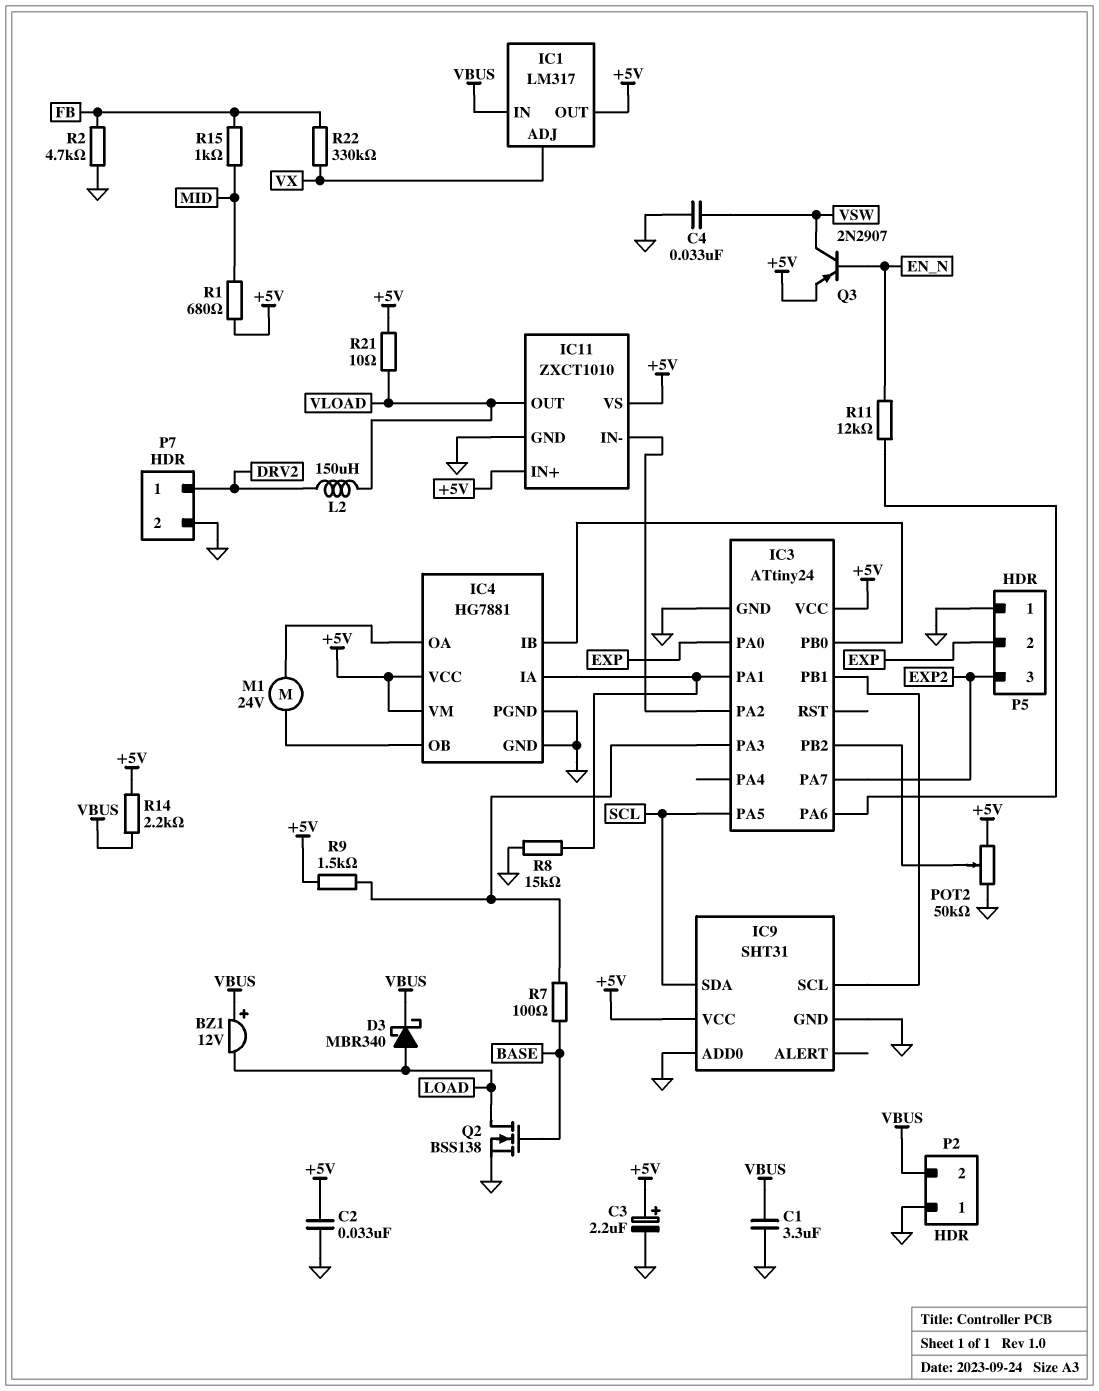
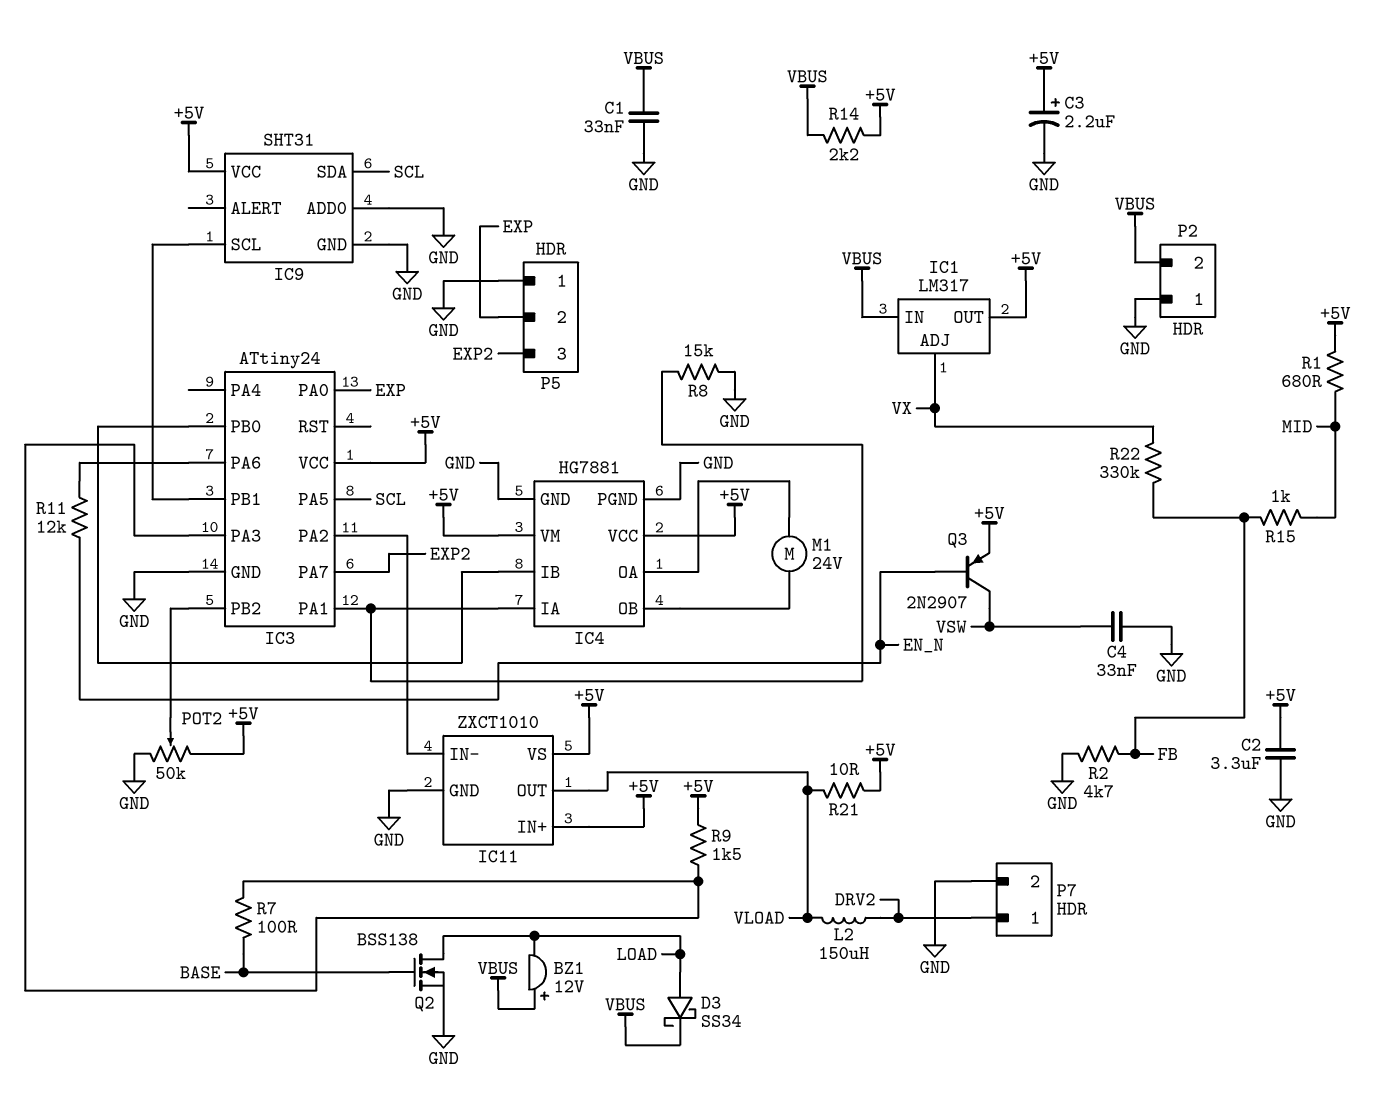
C1: 3.3uF (GND, VBUS) -> 33nF (GND, VBUS)
C2: 33nF (+5V, GND) -> 3.3uF (+5V, GND)
D3: schottky MBR340 (A LOAD, K VBUS) -> schottky SS34 (A LOAD, K VBUS)

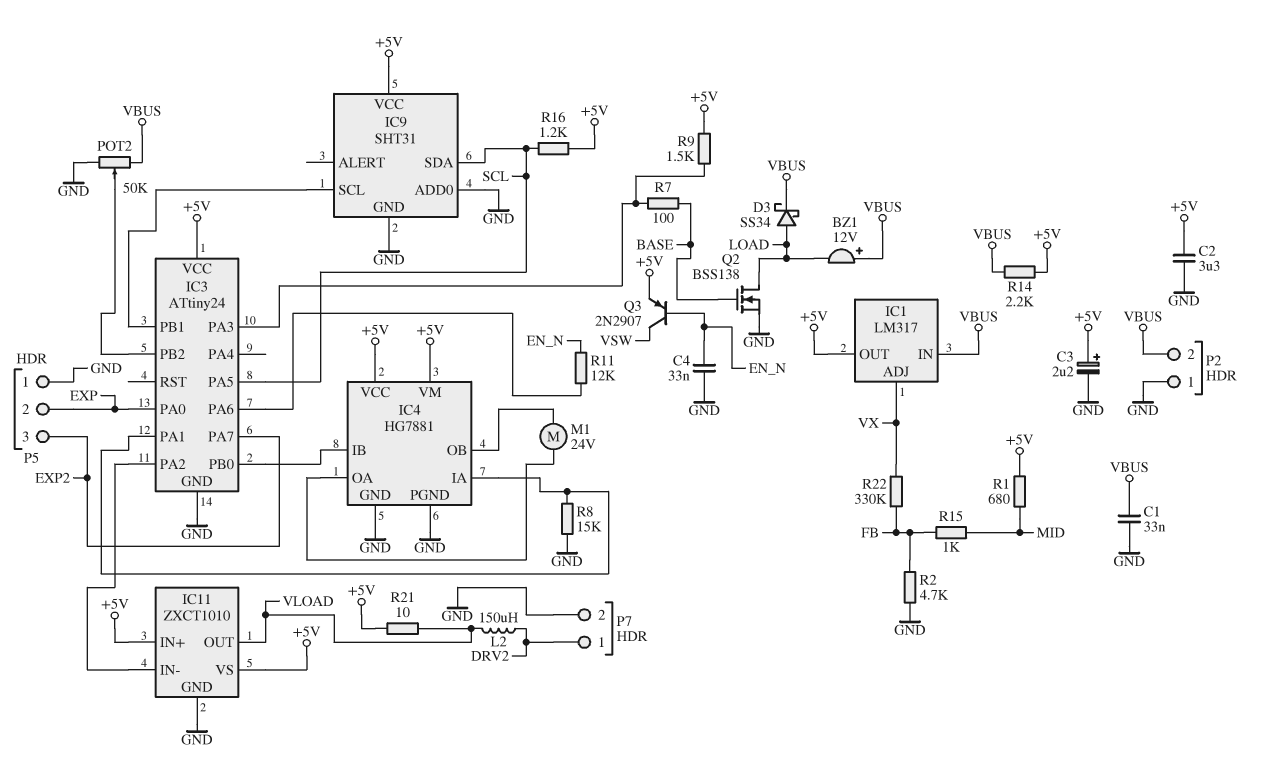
C4: 33nF (GND, VSW) -> 33nF (EN_N, GND)
POT2: 50k (+5V, GND, wiper IC3/PB2) -> 50k (GND, VBUS, wiper IC3/PB2)
R16: none -> 1.2k (+5V, SCL)

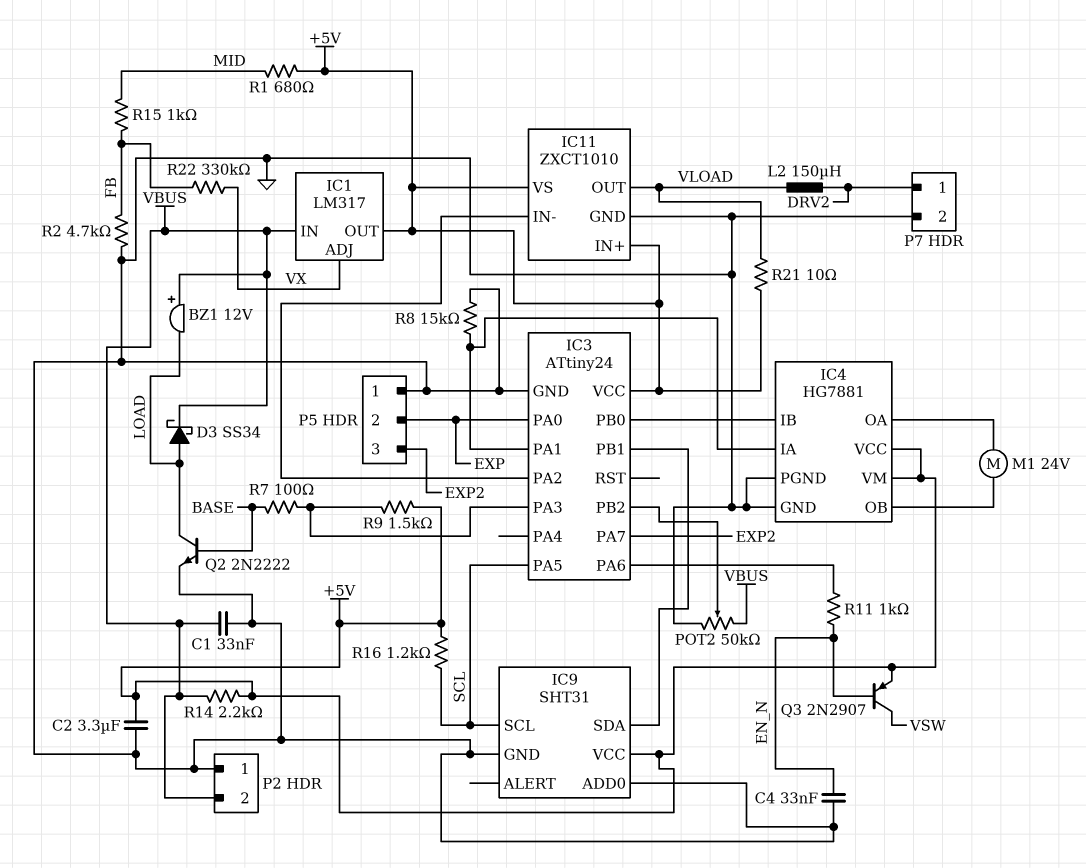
C3: 2.2uF (plus +5V, minus GND) -> none
IC9 pin SCL: IC3/PB1 -> SCL
IC9 pin SDA: SCL -> IC3/PB1
Q2: NMOS BSS138 (G BASE, D LOAD, S GND) -> NPN 2N2222 (B BASE, C LOAD, E GND)
R11: 12k (EN_N, IC3/PA6) -> 1k (EN_N, IC3/PA6)

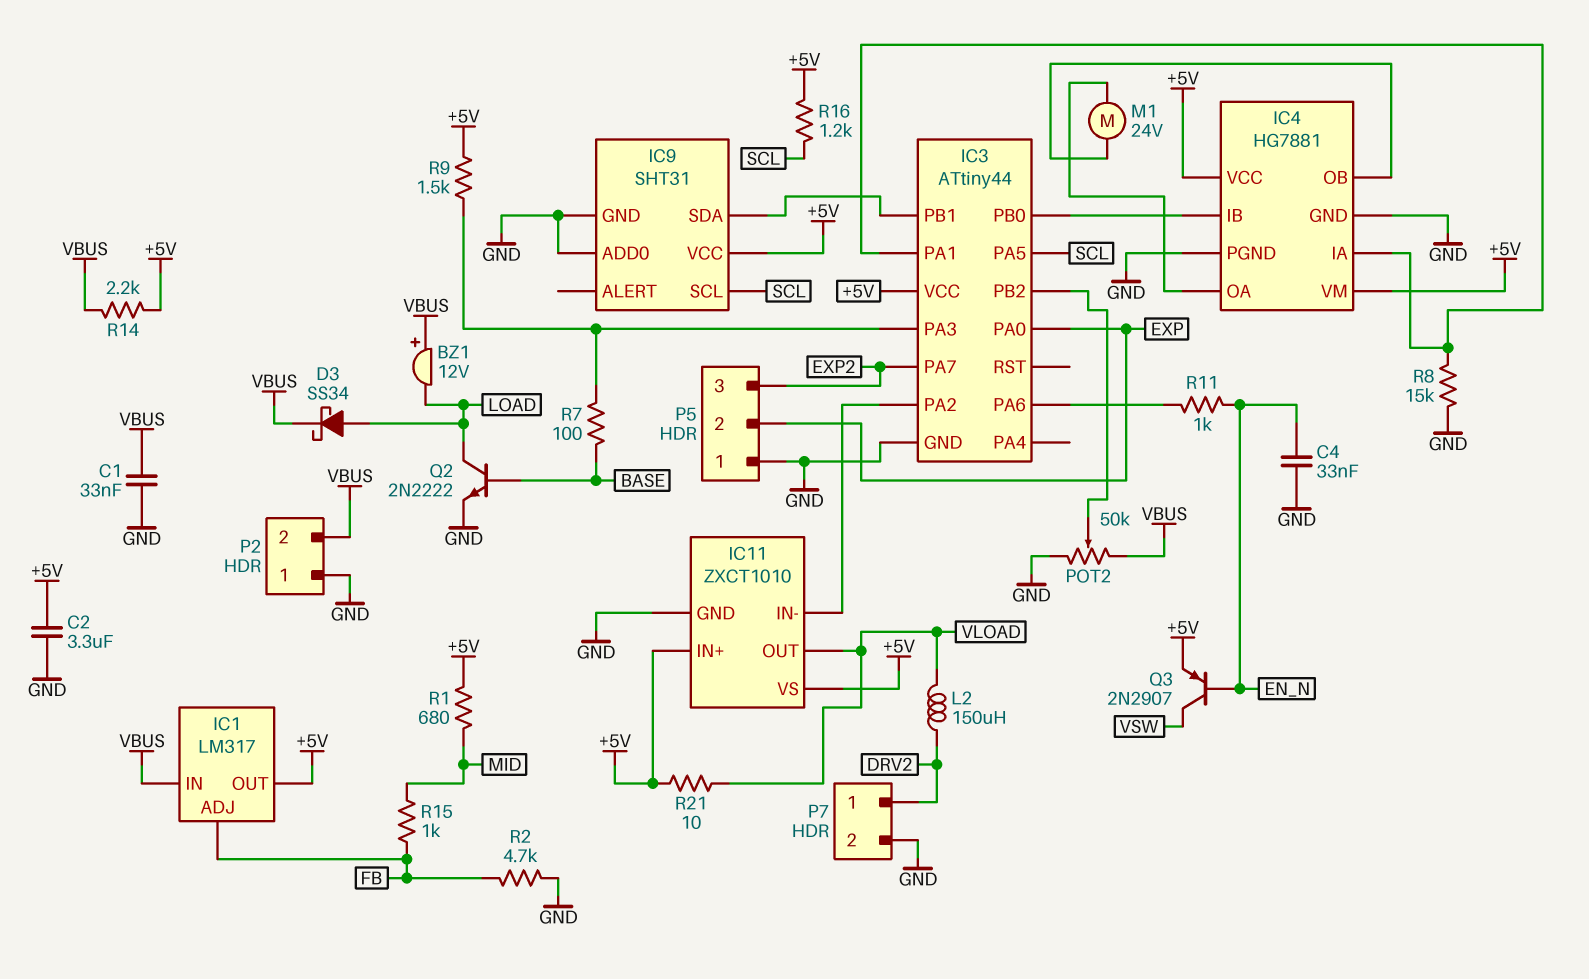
IC1 pin ADJ: VX -> FB
IC3: ATtiny24 -> ATtiny44
R22: 330k (FB, VX) -> none

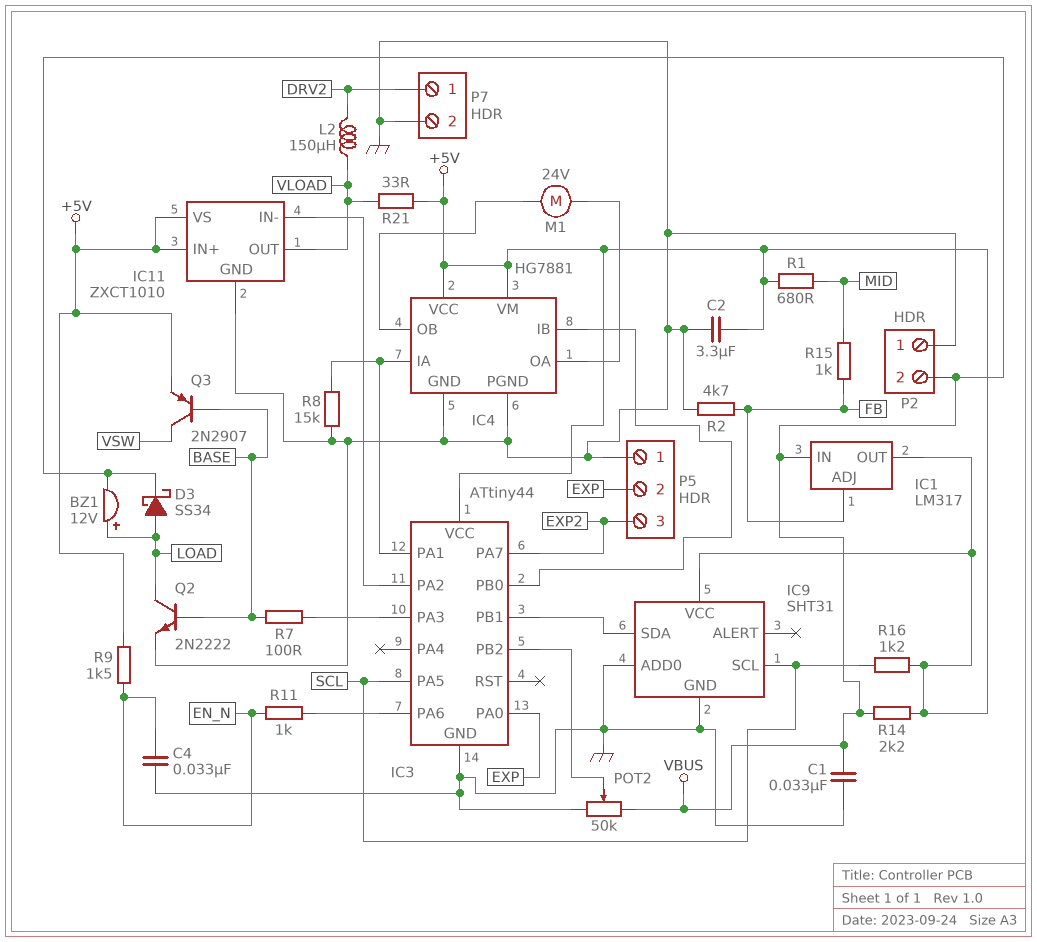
BZ1: buzzer 12V (plus VBUS, minus LOAD) -> buzzer 12V (plus LOAD, minus VBUS)
Q3: PNP 2N2907 (B EN_N, C VSW, E +5V) -> PNP 2N2907 (B BASE, C VSW, E +5V)
R9: 1.5k (+5V, IC3/PA3) -> 1.5k (+5V, EN_N)
R21: 10 (+5V, VLOAD) -> 33 (+5V, VLOAD)

